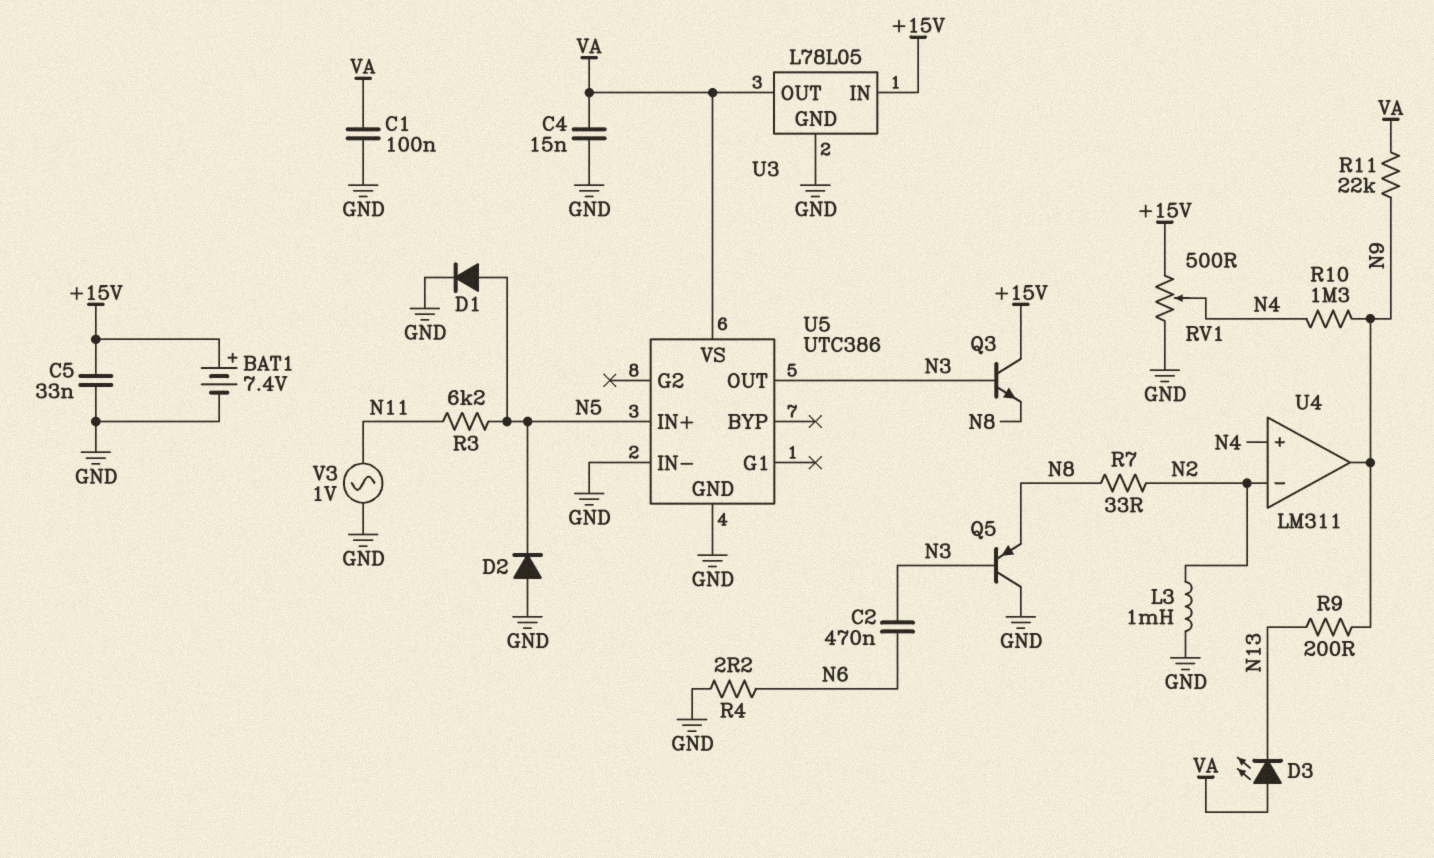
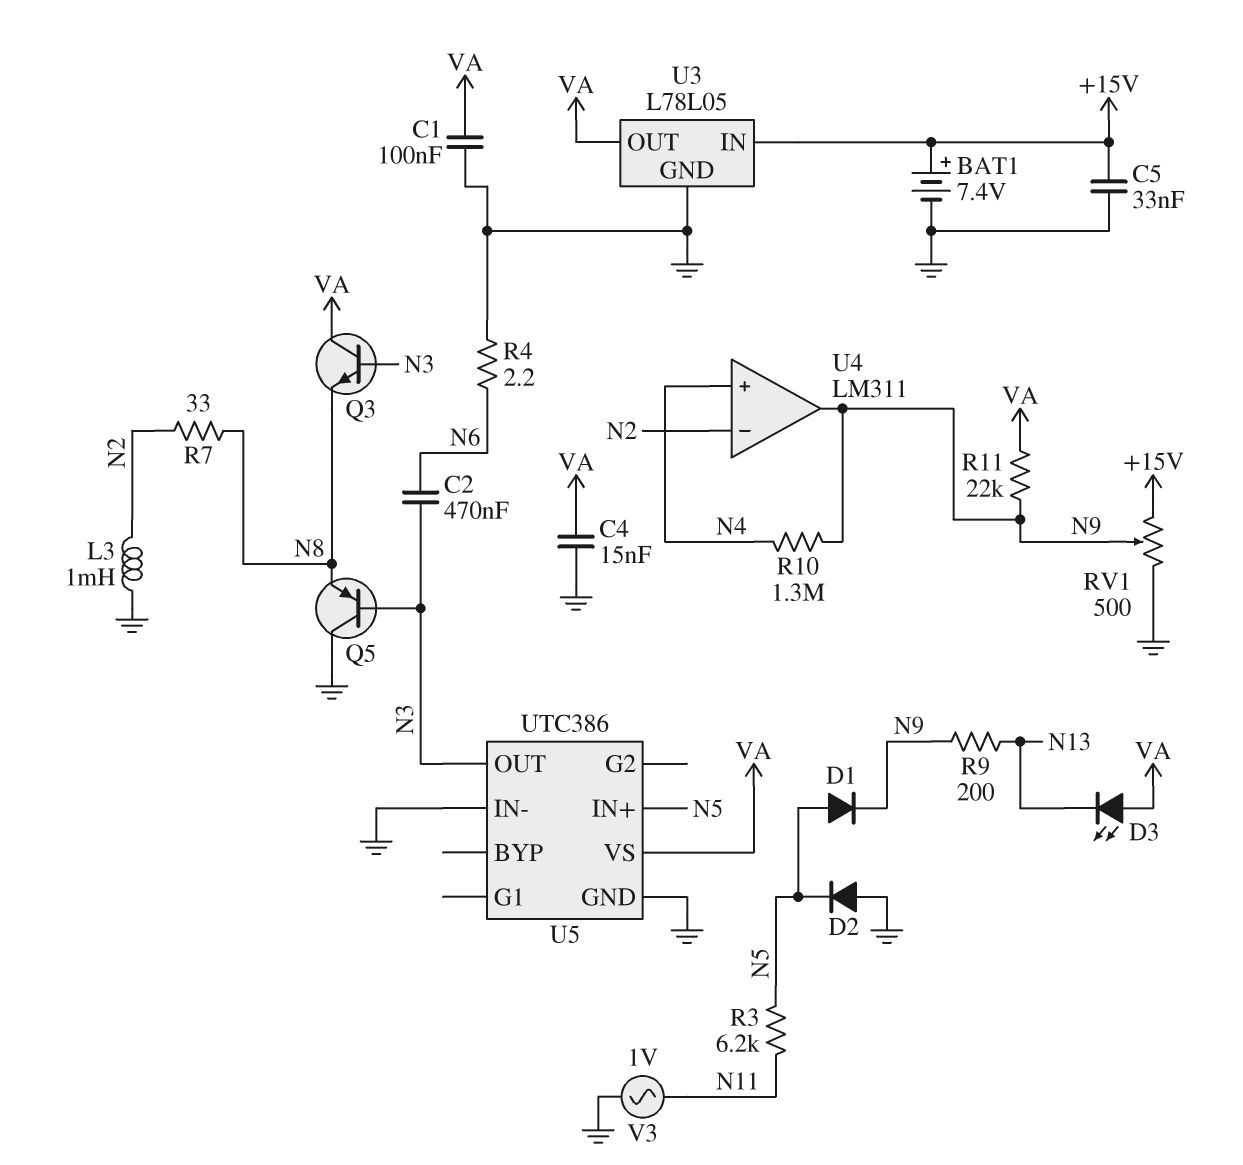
D1: diode (A N5, K GND) -> diode (A N5, K N9)
Q3: NPN (B N3, C +15V, E N8) -> NPN (B N3, C VA, E N8)
RV1: 500 (+15V, GND, wiper N4) -> 500 (+15V, GND, wiper N9)

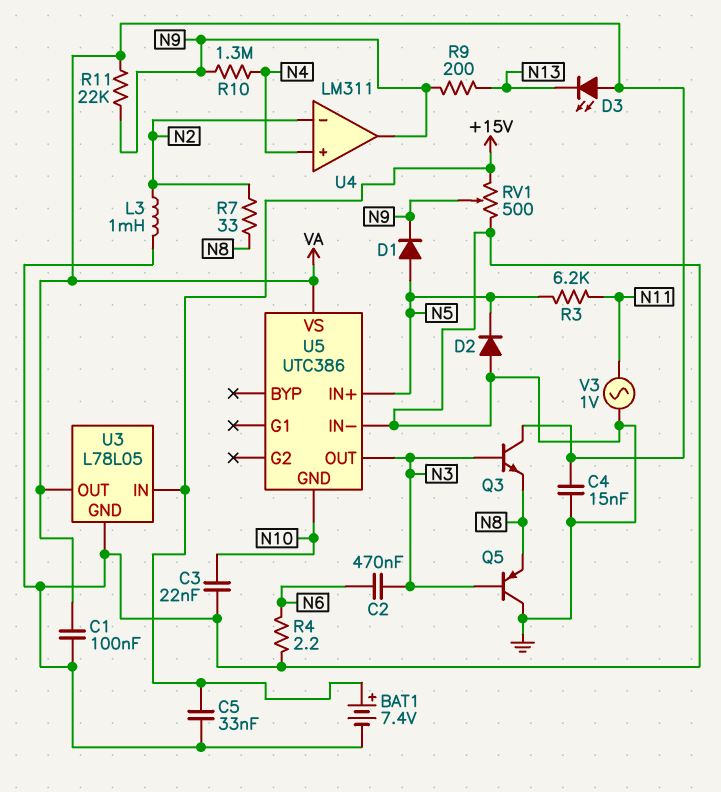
C3: none -> 22nF (GND, N10)
U5 pin GND: GND -> N10

